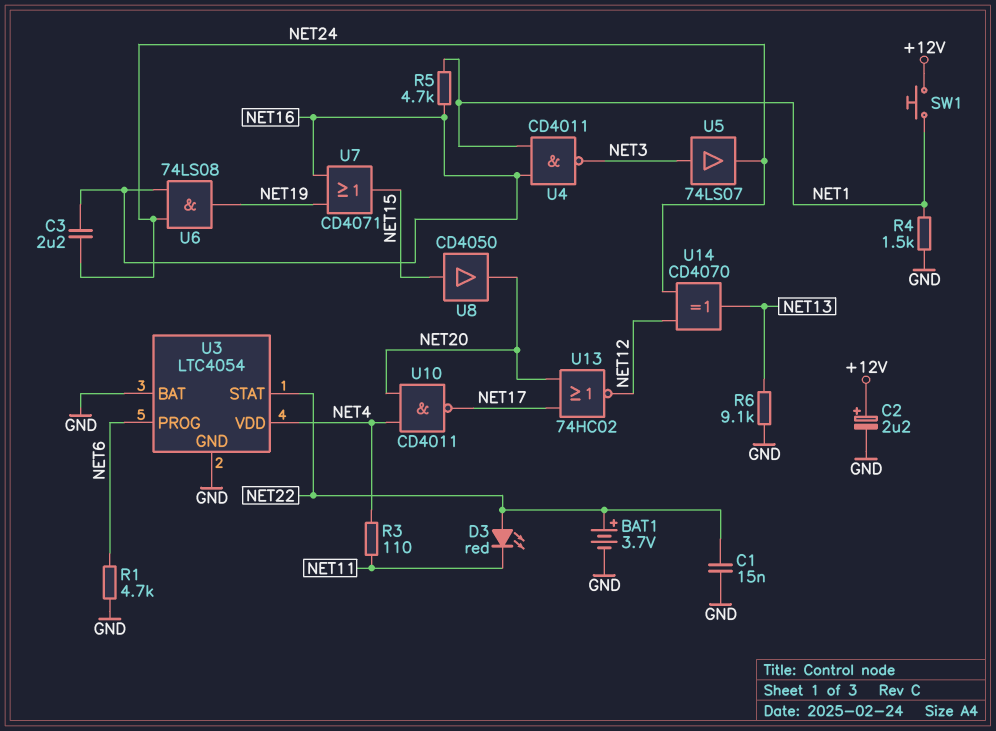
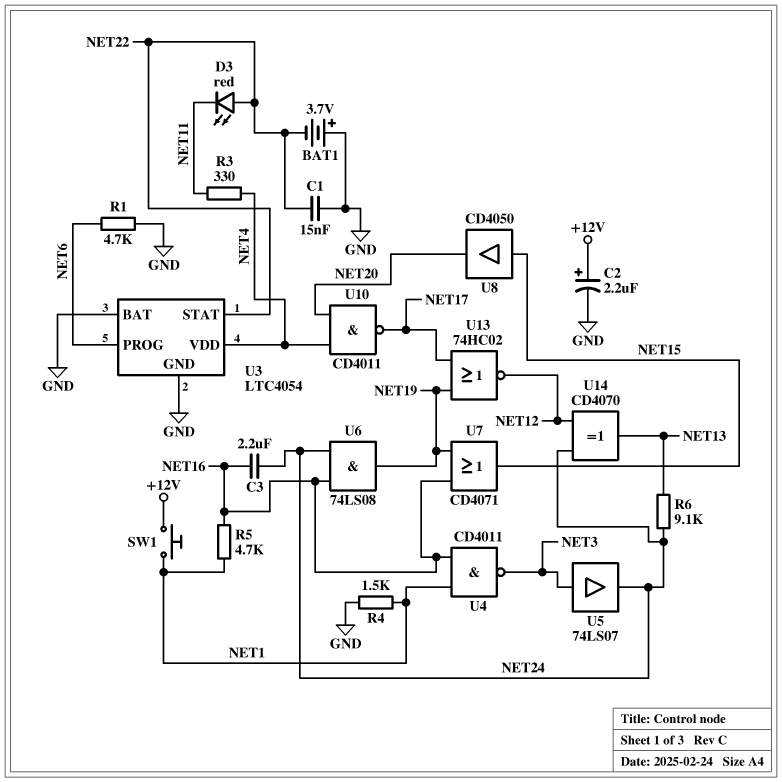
BAT1: 3.7V (plus NET22, minus GND) -> 3.7V (plus GND, minus NET22)
R3: 110 (NET4, NET11) -> 330 (NET4, NET11)
R6: 9.1k (GND, NET13) -> 9.1k (NET13, NET24)
U13: NOR 74HC02 (in NET17, in NET20, out NET12) -> NOR 74HC02 (in NET17, in NET19, out NET12)

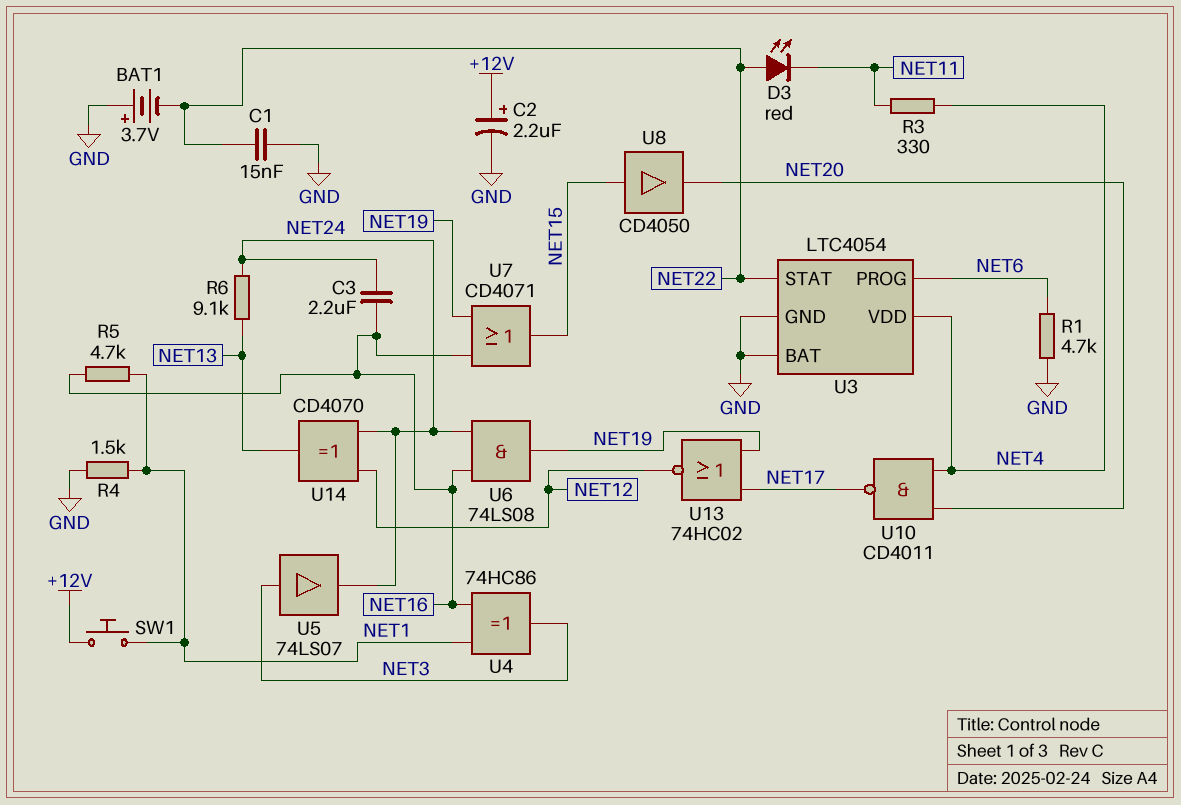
U4: NAND CD4011 (in NET1, in NET16, out NET3) -> XOR 74HC86 (in NET1, in NET16, out NET3)

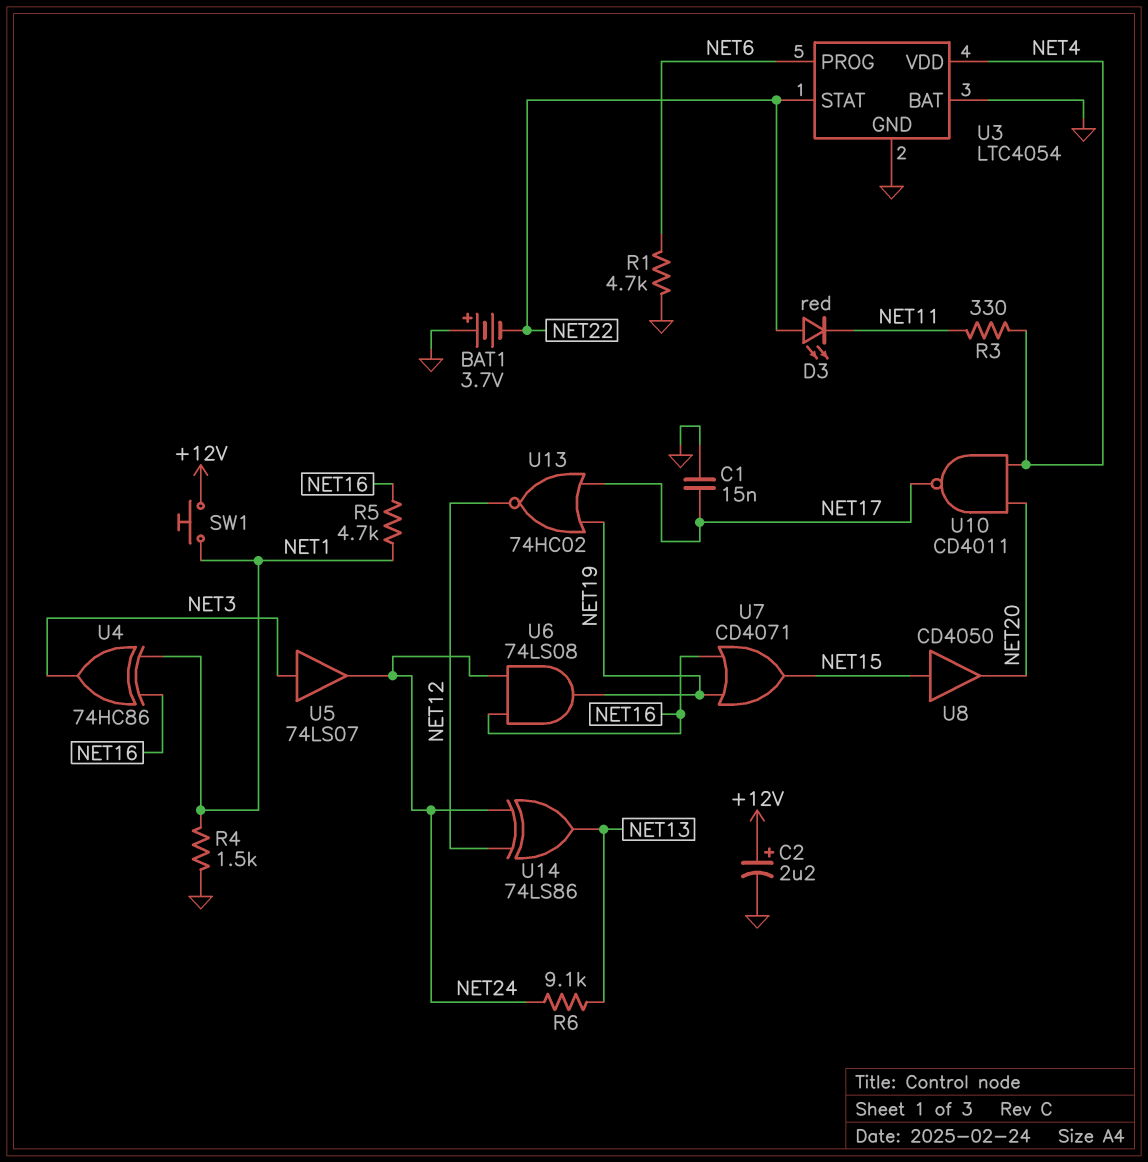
C1: 15nF (GND, NET22) -> 15nF (GND, NET17)
C3: 2.2uF (NET16, NET24) -> none
U14: XOR CD4070 (in NET12, in NET24, out NET13) -> XOR 74LS86 (in NET12, in NET24, out NET13)

